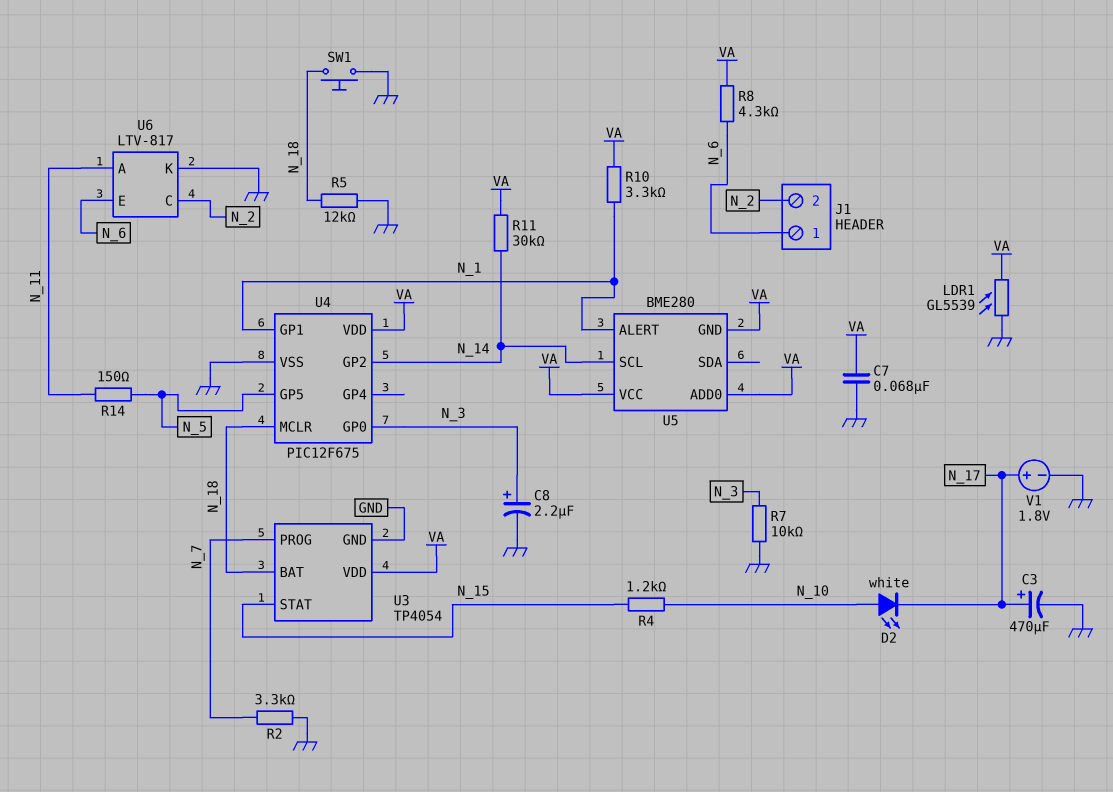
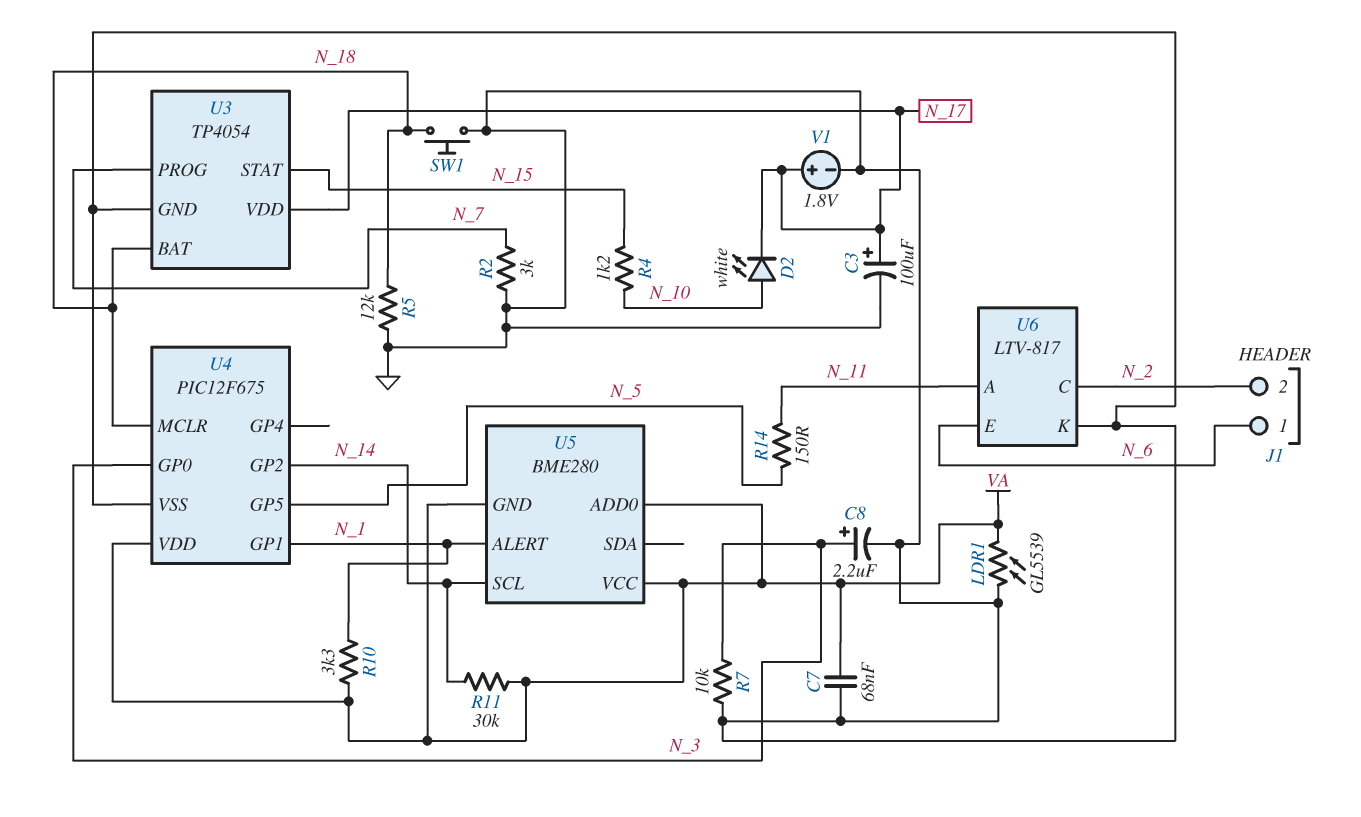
C3: 470uF (plus N_17, minus GND) -> 100uF (plus N_17, minus GND)
R2: 3.3k (GND, N_7) -> 3k (GND, N_7)
R8: 4.3k (N_6, VA) -> none
U3 pin VDD: VA -> N_17

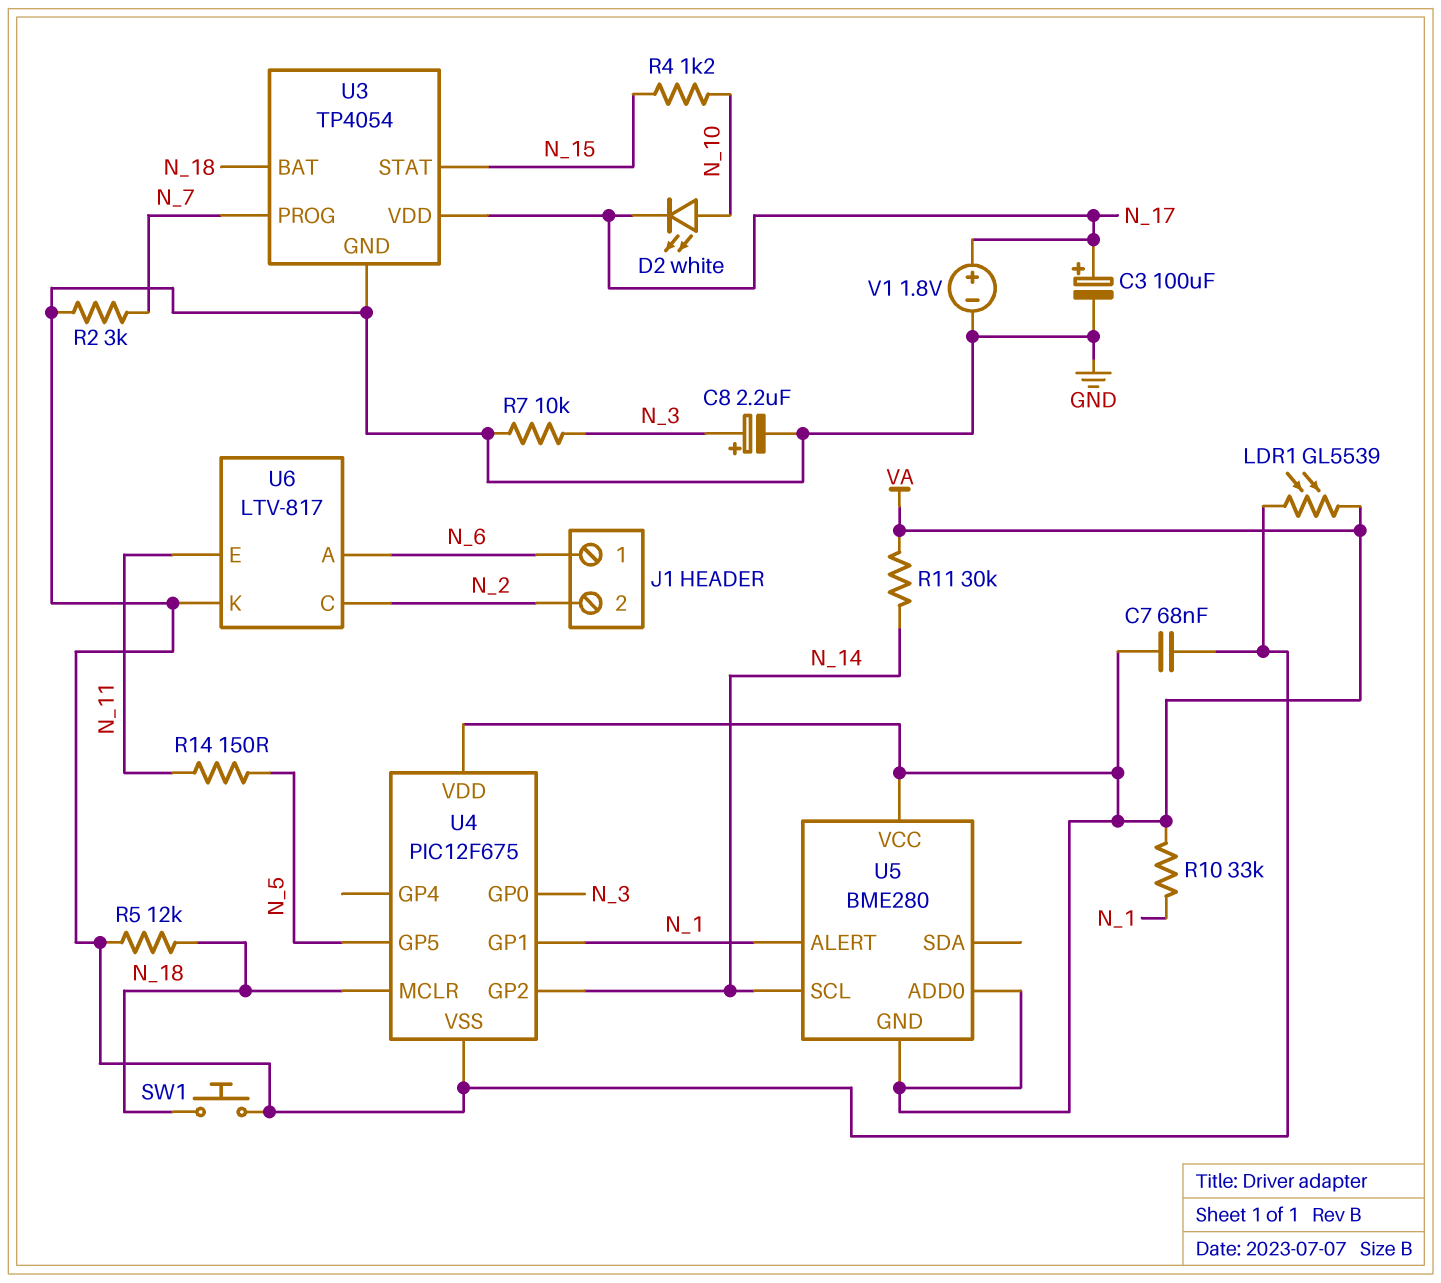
R10: 3.3k (N_1, VA) -> 33k (N_1, VA)
U6 pin A: N_11 -> N_6
U6 pin E: N_6 -> N_11

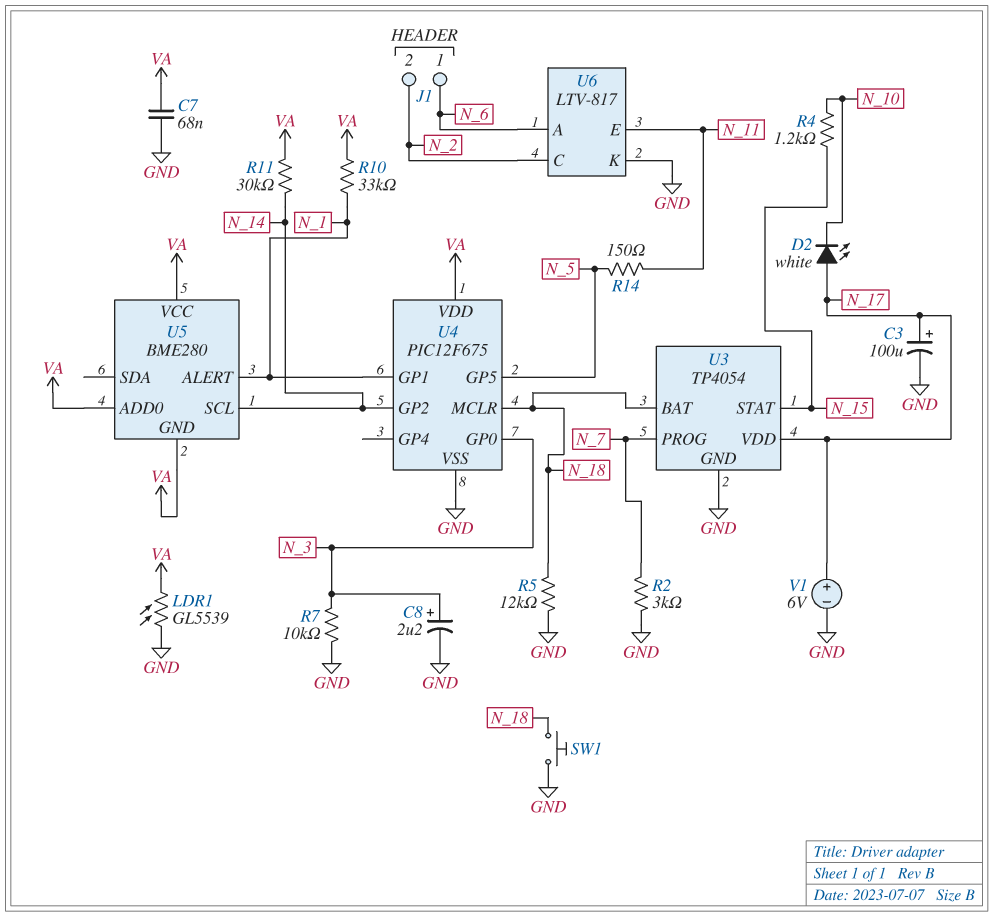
D2: LED white (A N_10, K N_17) -> LED white (A N_17, K N_10)
V1: 1.8V (plus N_17, minus GND) -> 6V (plus N_17, minus GND)

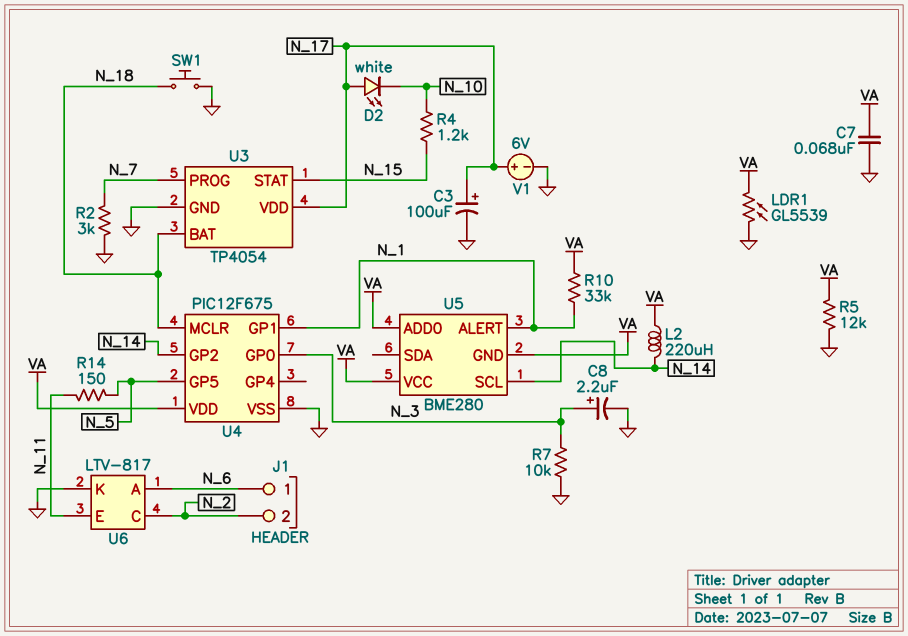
L2: none -> 220uH (N_14, VA)
R5: 12k (GND, N_18) -> 12k (GND, VA)
R11: 30k (N_14, VA) -> none

